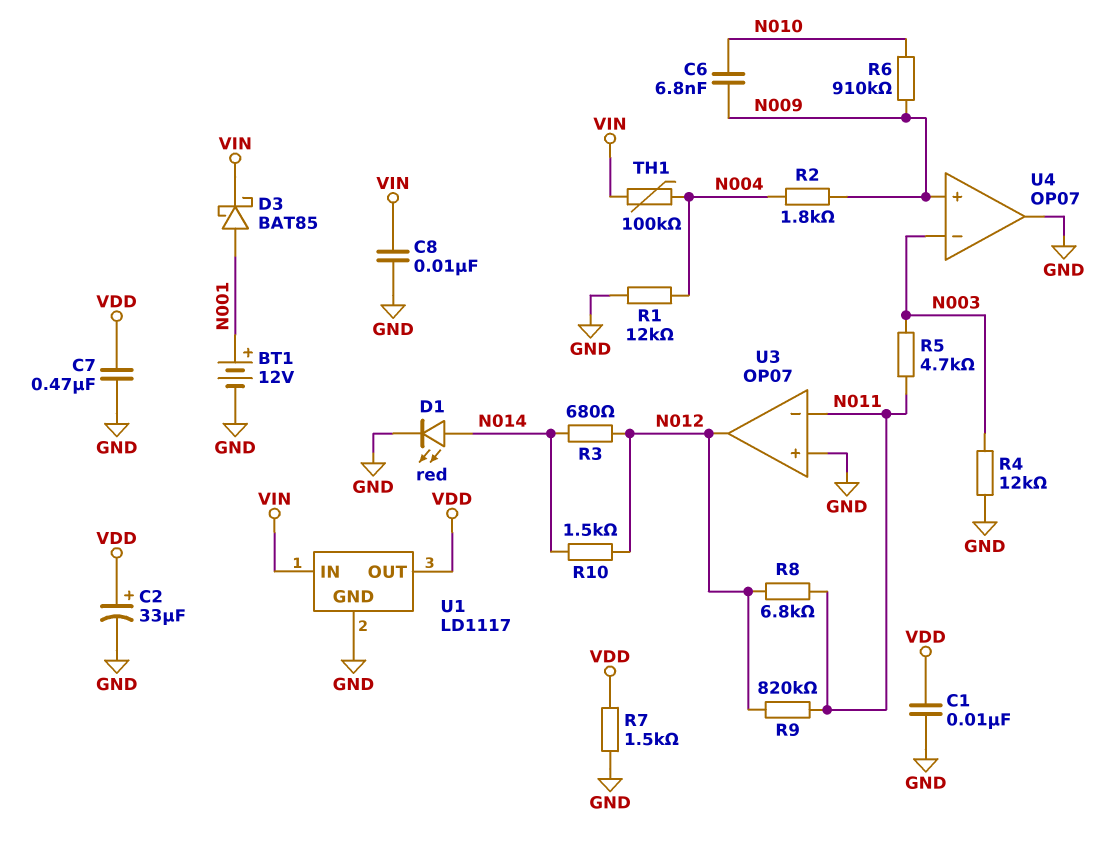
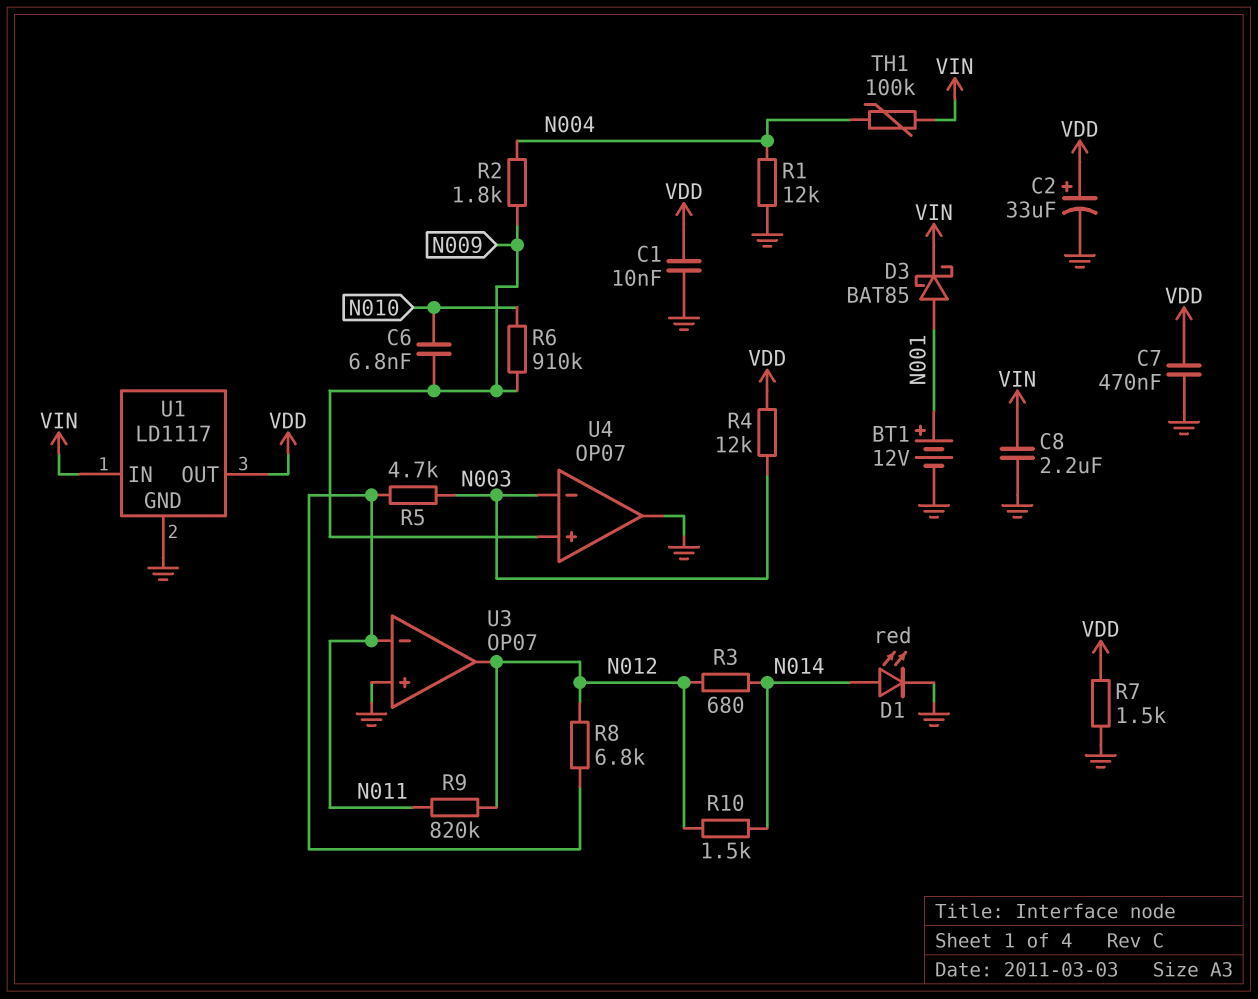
C8: 10nF (GND, VIN) -> 2.2uF (GND, VIN)
R4: 12k (GND, N003) -> 12k (N003, VDD)

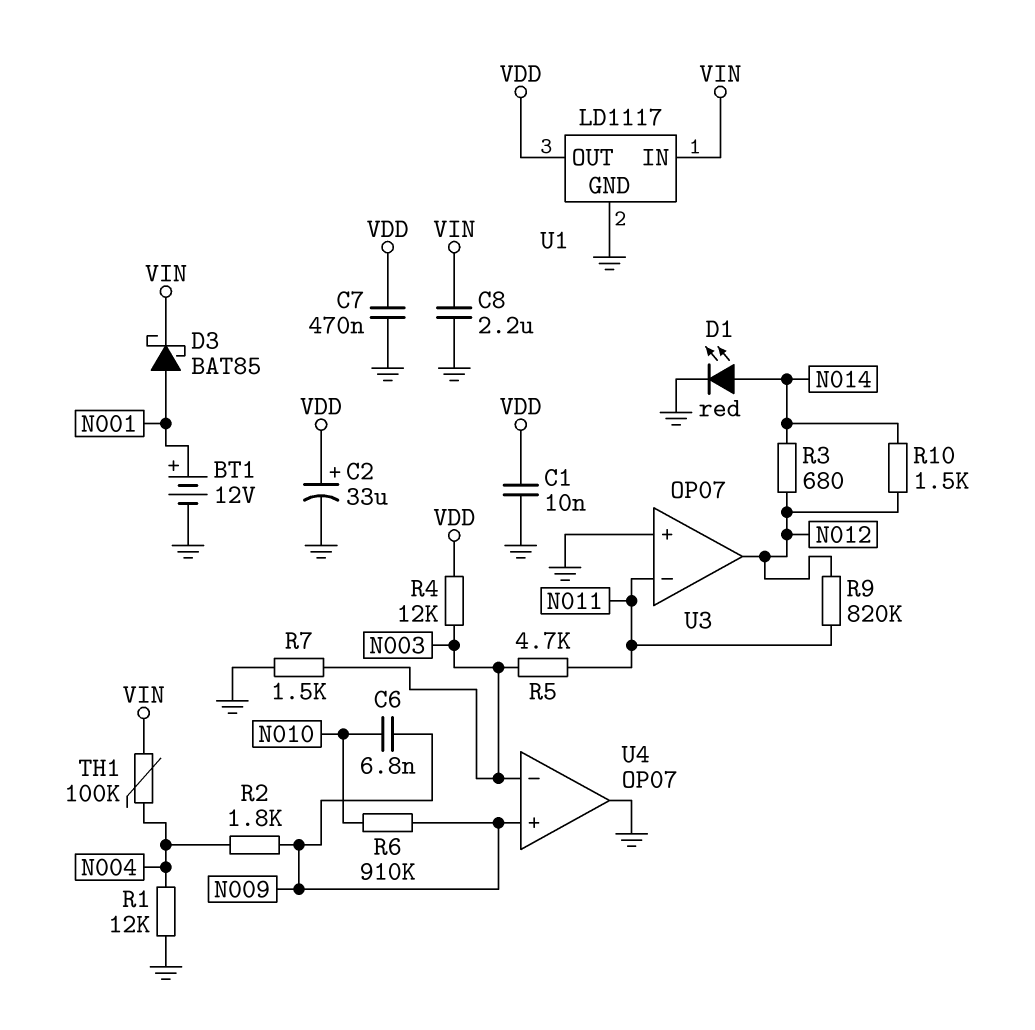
R7: 1.5k (GND, VDD) -> 1.5k (GND, N003)
R8: 6.8k (N011, N012) -> none

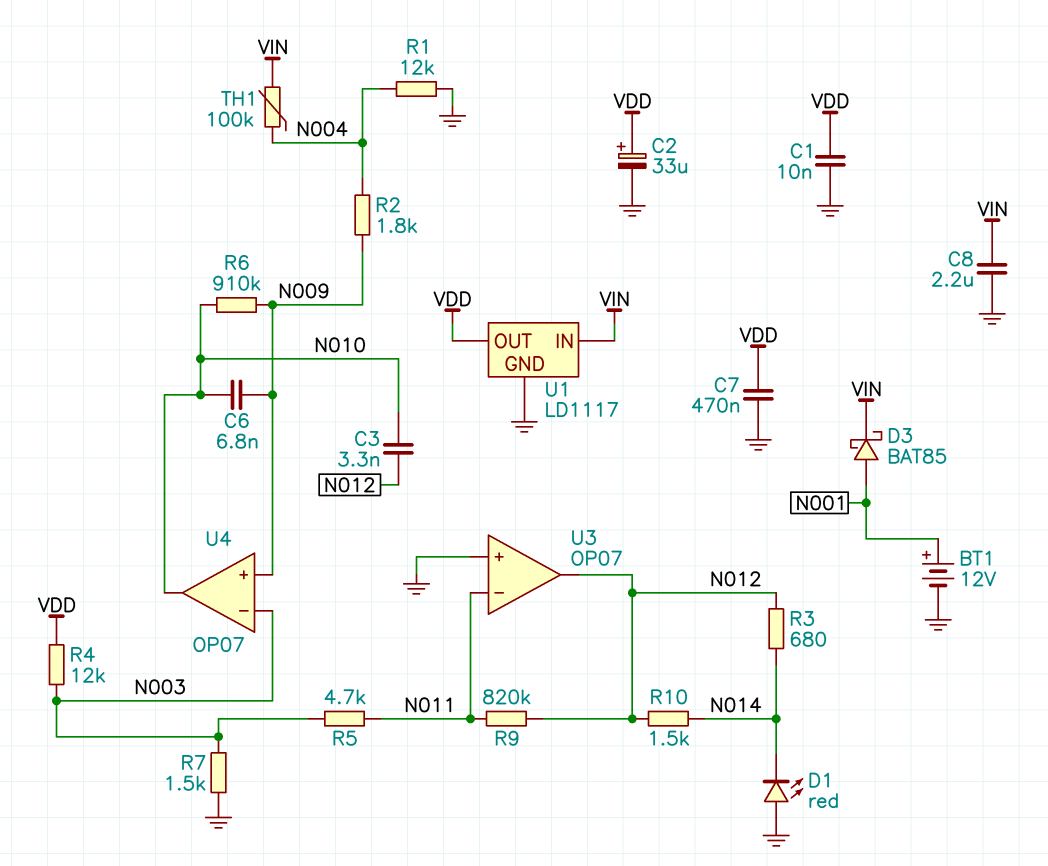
C3: none -> 3.3nF (N010, N012)
D1: LED red (A N014, K GND) -> LED red (A GND, K N014)
U4 pin out: GND -> N010

